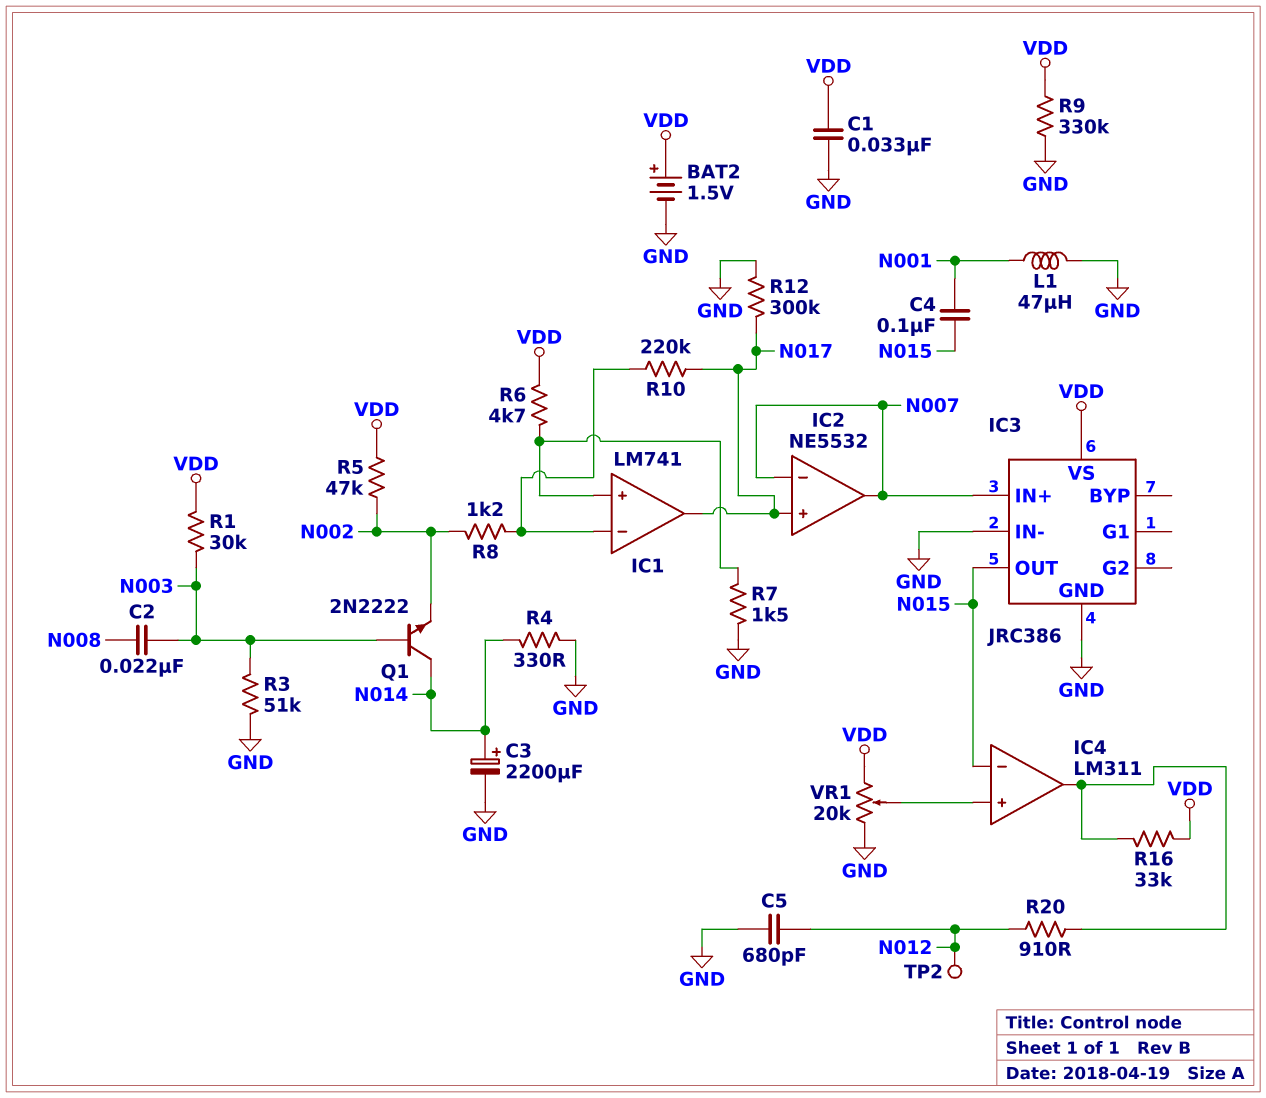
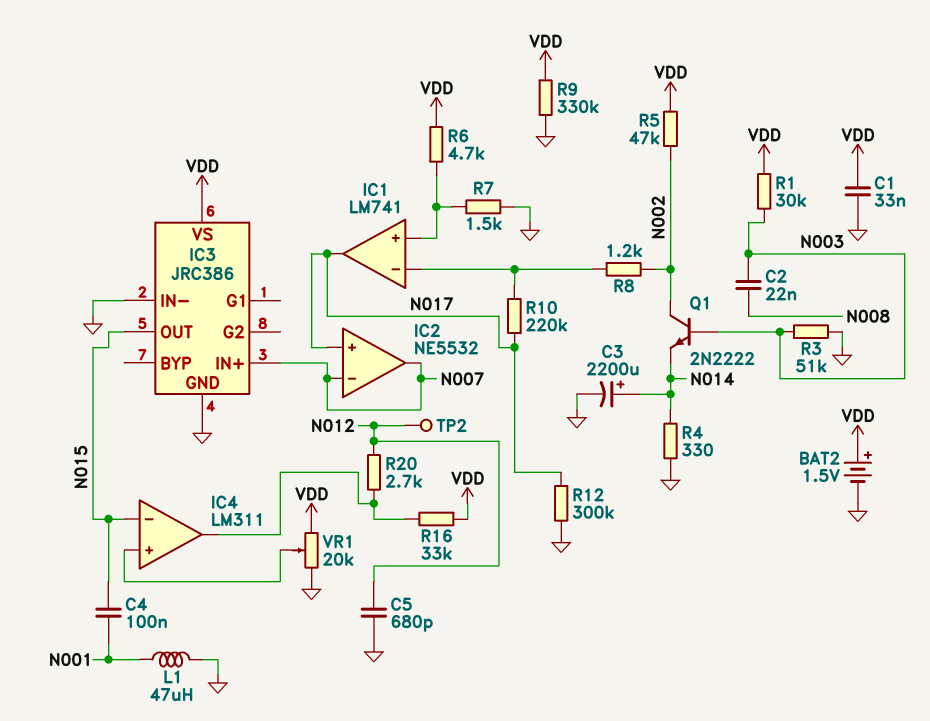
Q1: NPN 2N2222 (B N003, C N014, E N002) -> NPN 2N2222 (B N003, C N002, E N014)
R20: 910 (IC4/out, N012) -> 2.7k (IC4/out, N012)

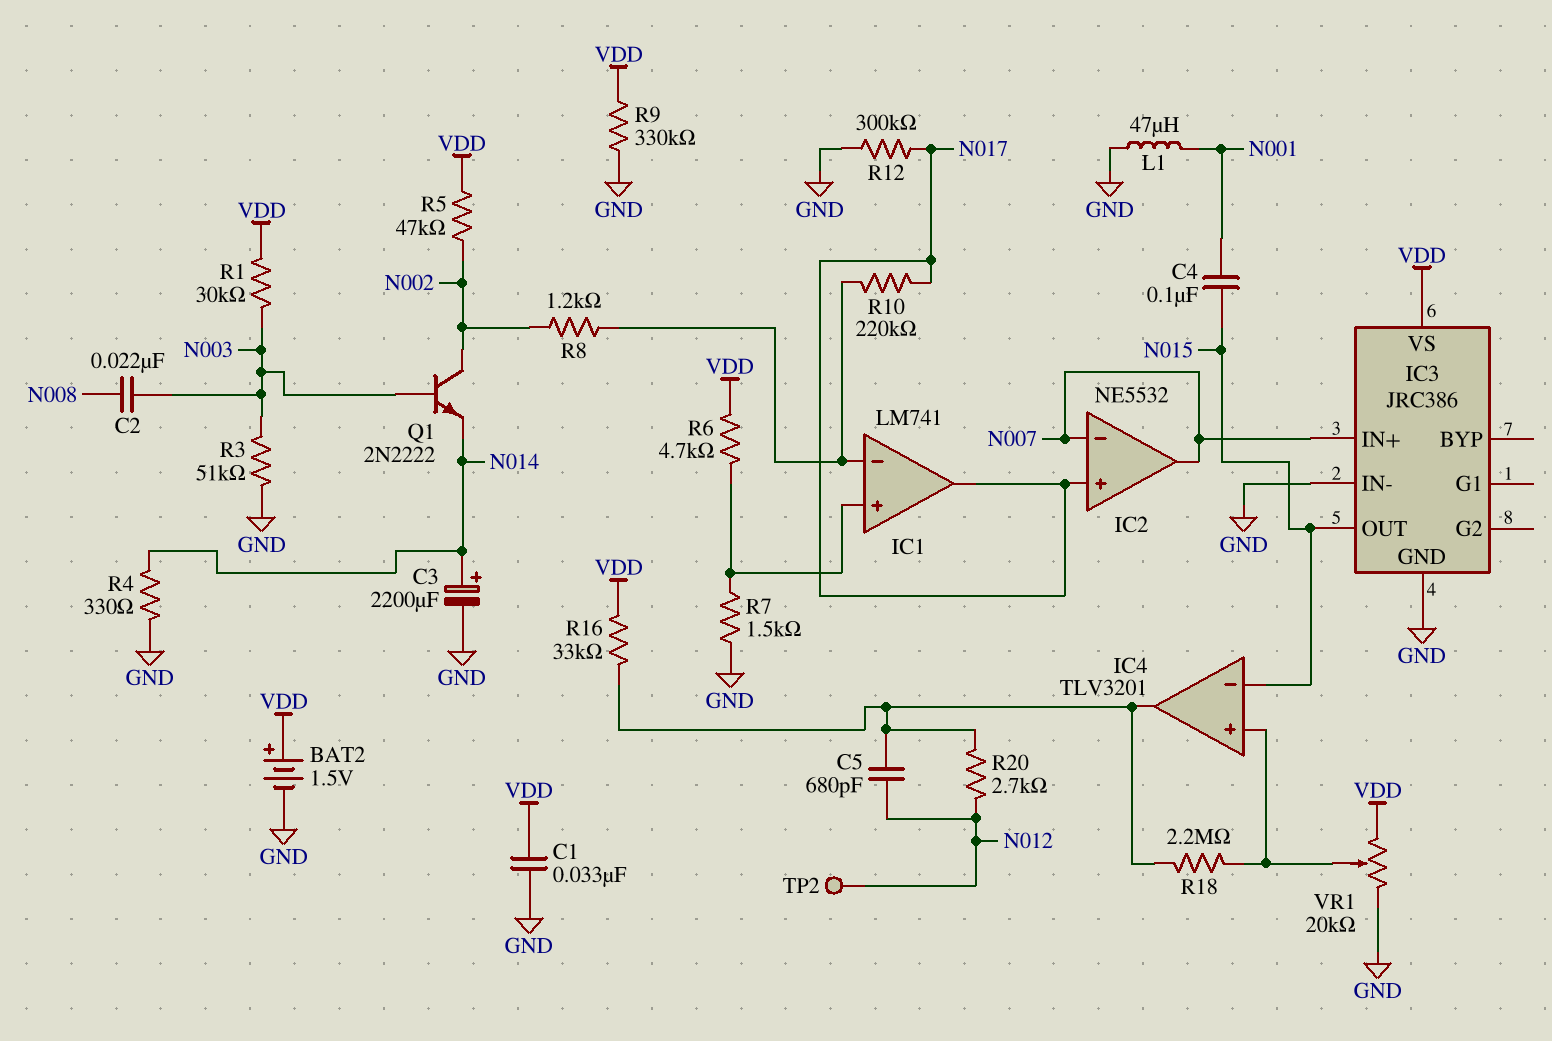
C5: 680pF (GND, N012) -> 680pF (IC4/out, N012)
IC4: LM311 -> TLV3201
R18: none -> 2.2M (IC4/in+, IC4/out)

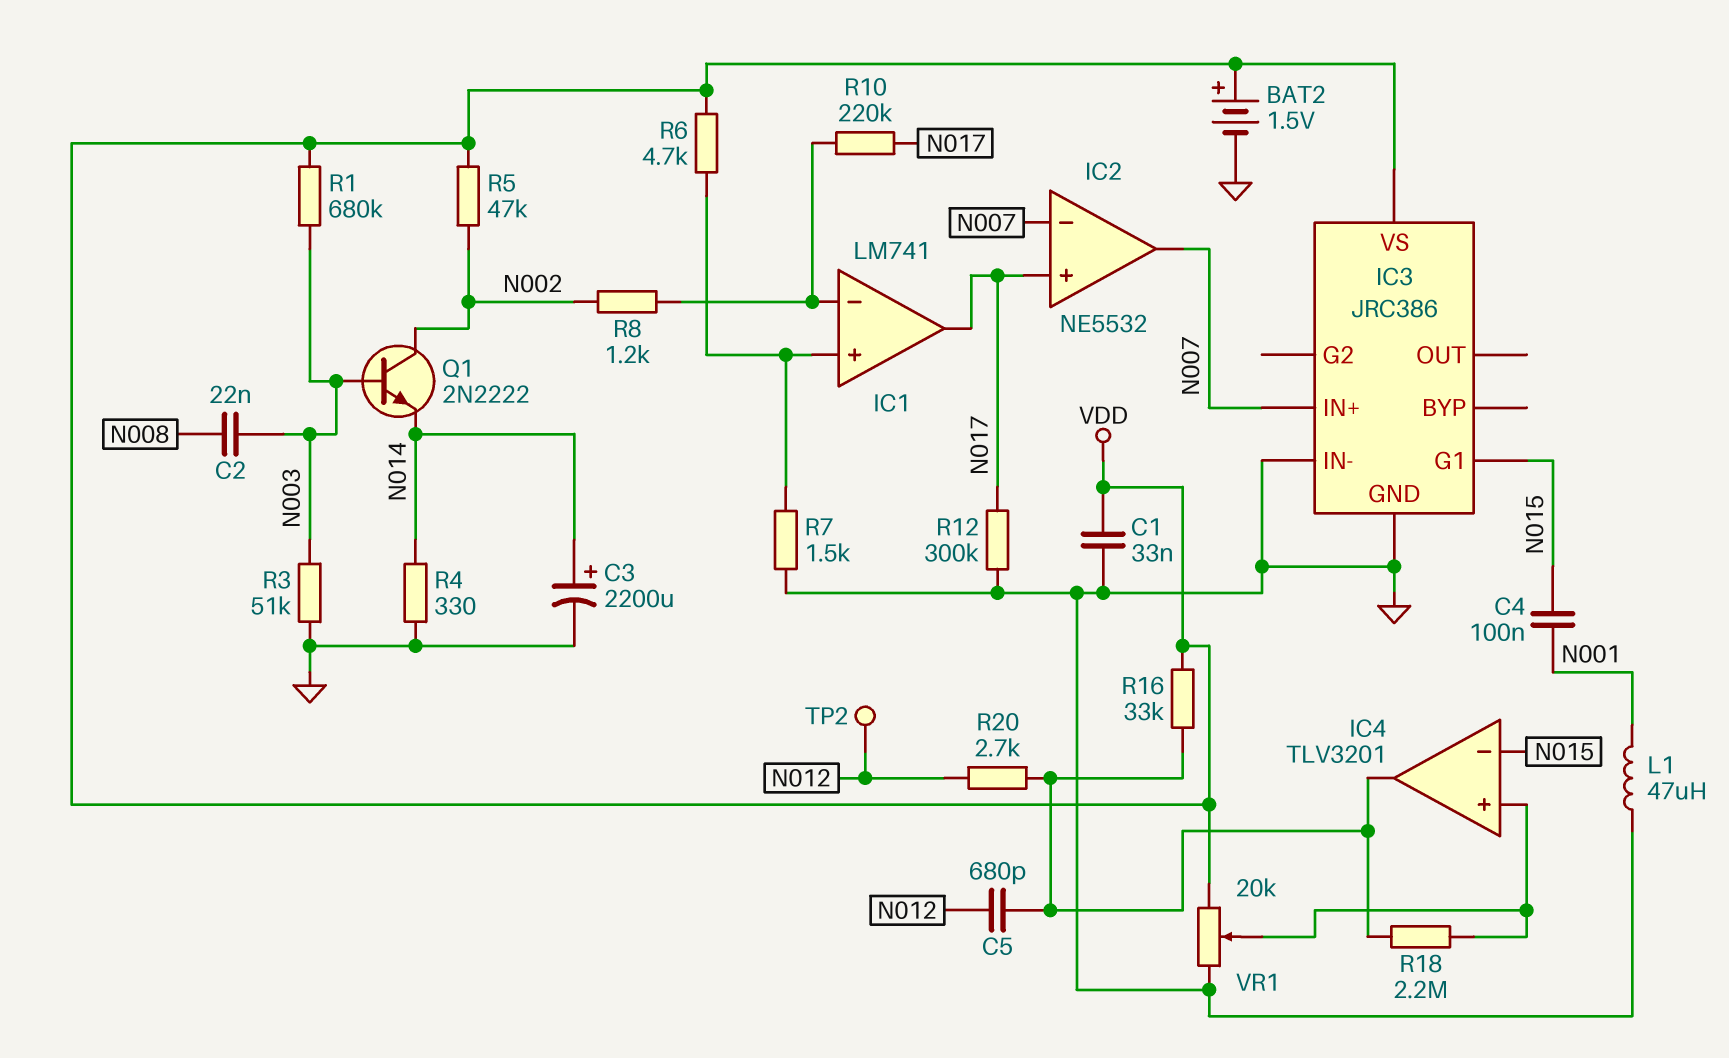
IC3 pin G1: none -> N015
IC3 pin OUT: N015 -> none
R1: 30k (N003, VDD) -> 680k (N003, VDD)
R9: 330k (GND, VDD) -> none

